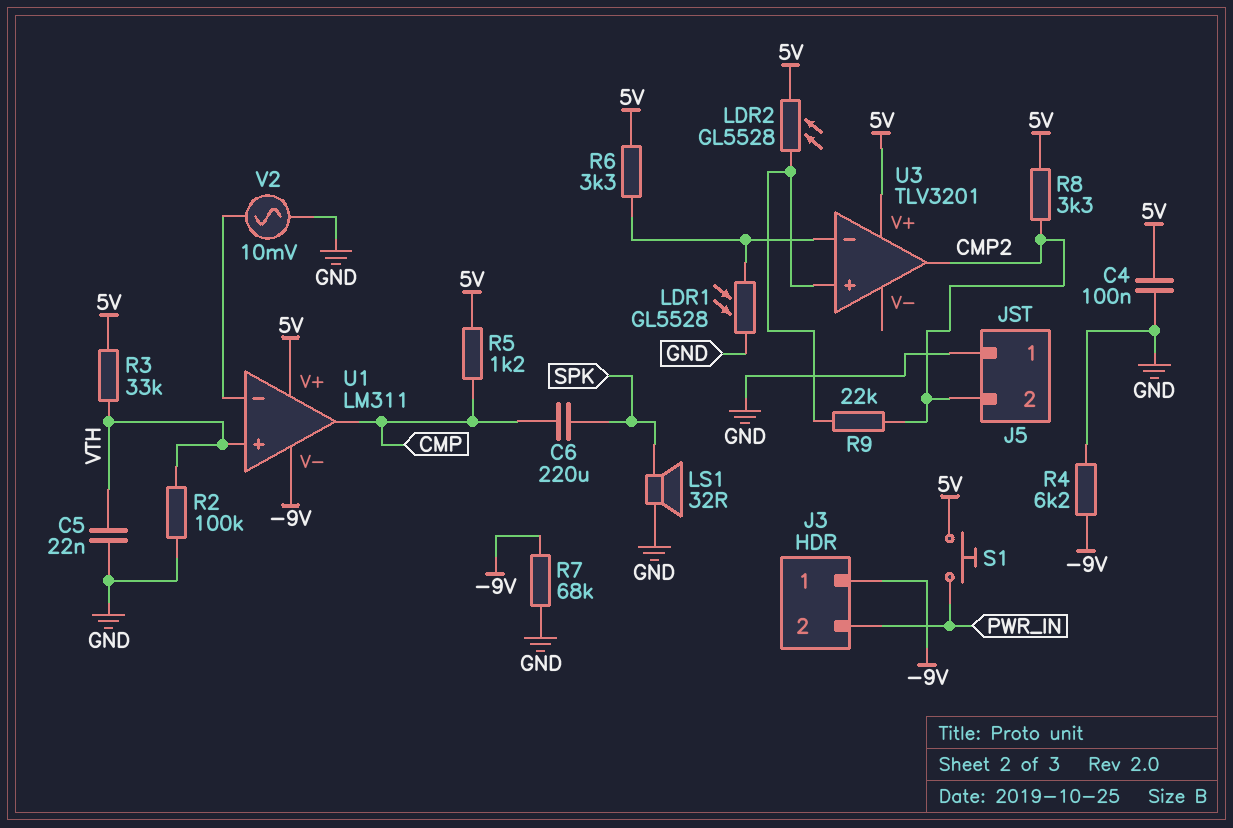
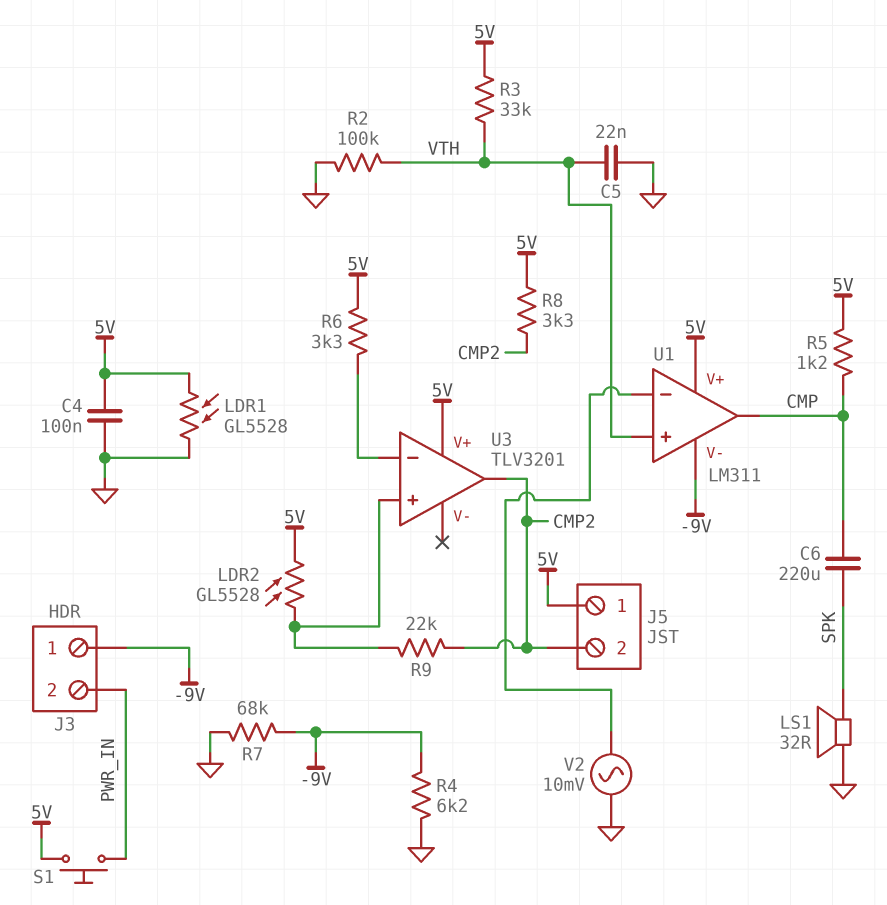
J5 pin 1: GND -> 5V
LDR1: GL5528 (GND, U3/in-) -> GL5528 (5V, GND)

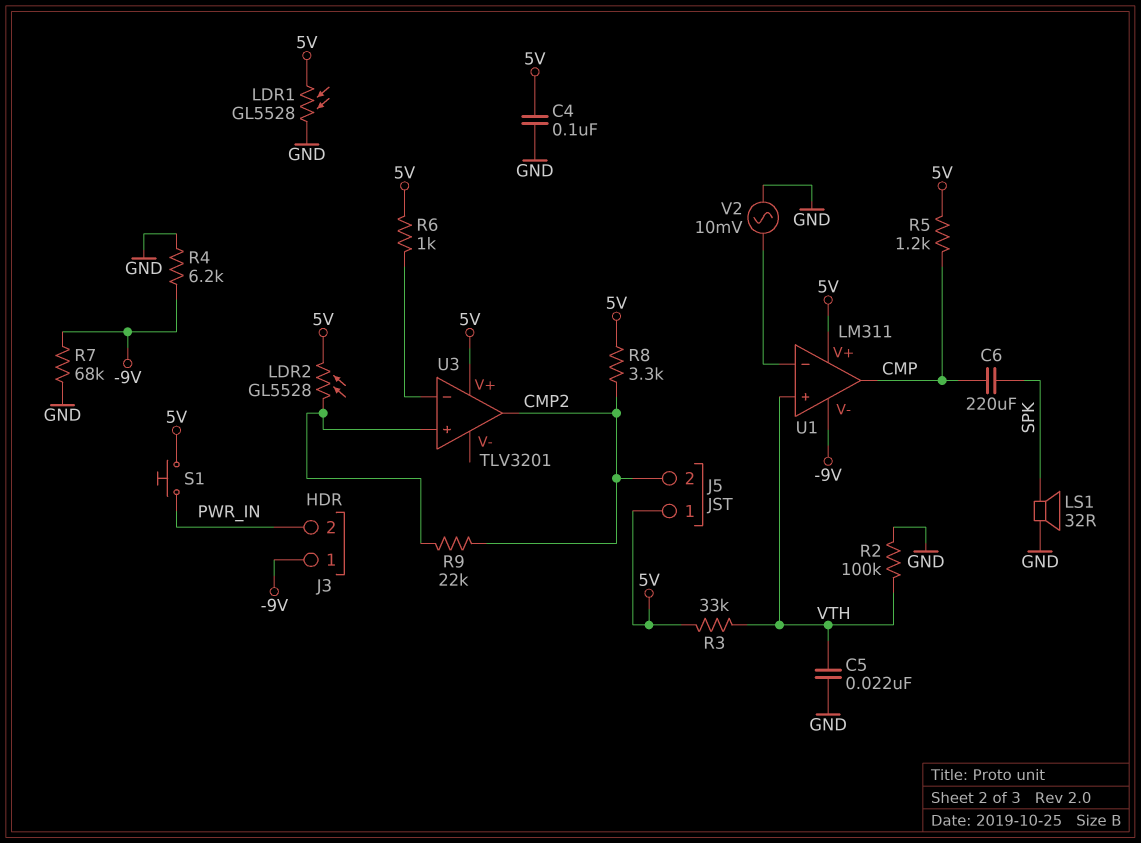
R6: 3.3k (5V, U3/in-) -> 1k (5V, U3/in-)

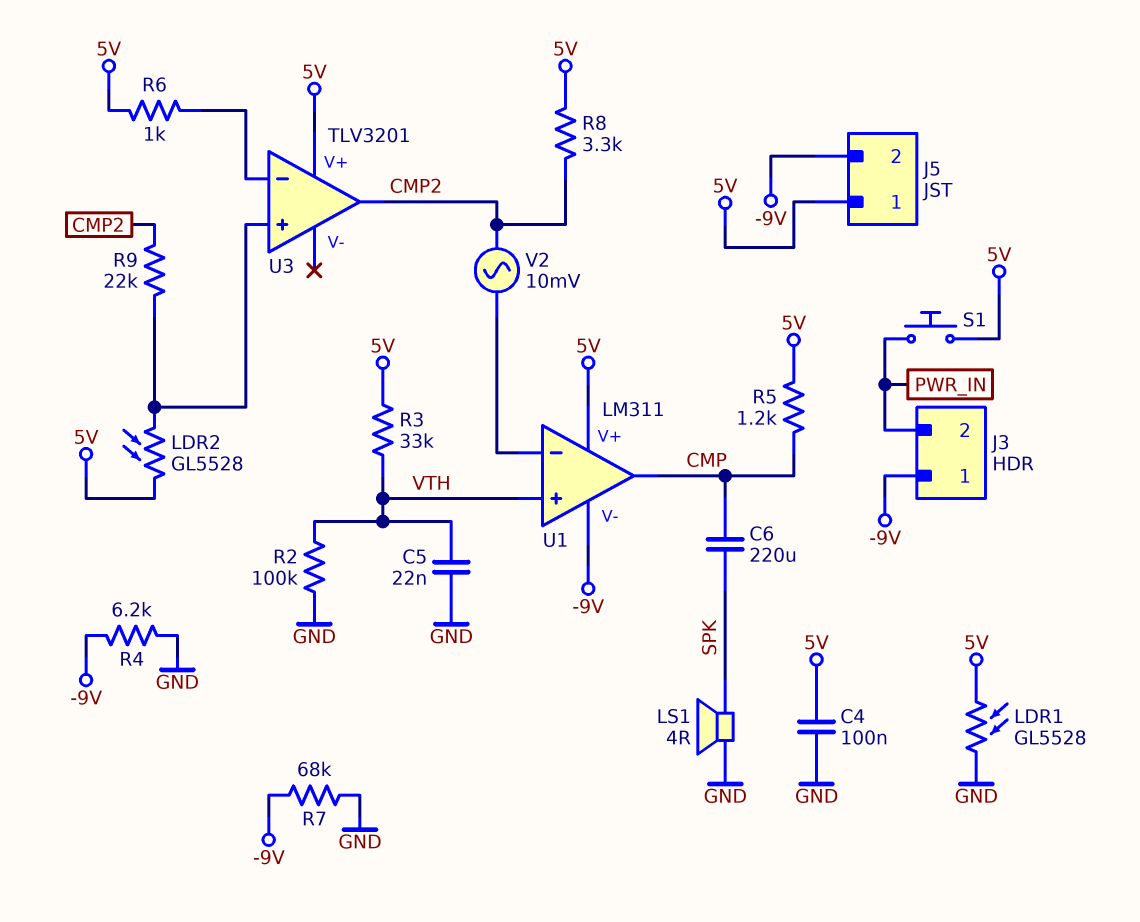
J5 pin 2: CMP2 -> -9V
LS1: speaker 32R (GND, SPK) -> speaker 4R (GND, SPK)
V2: AC 10mV (GND, U1/in-) -> AC 10mV (CMP2, U1/in-)

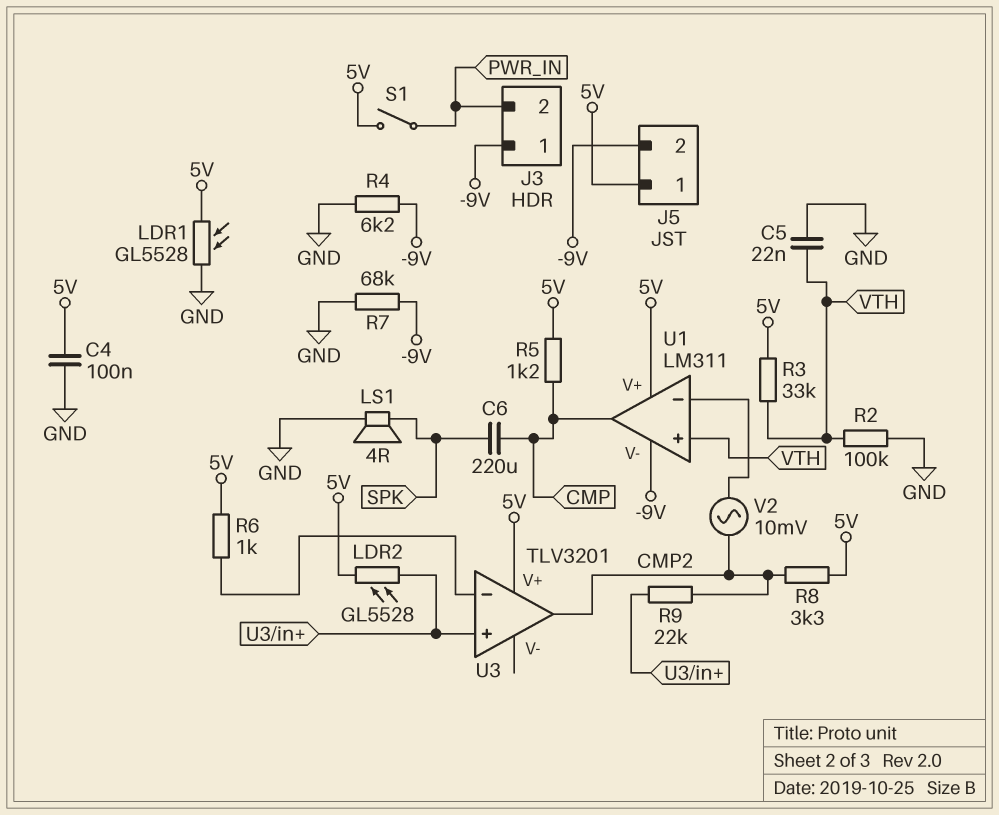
S1: button (5V, PWR_IN) -> switch (5V, PWR_IN)

